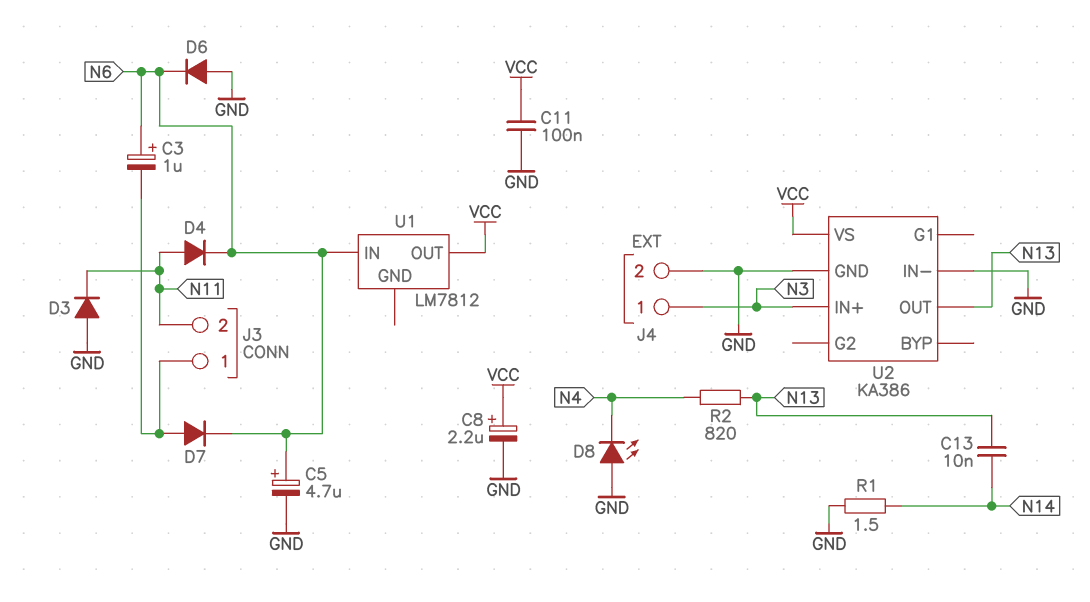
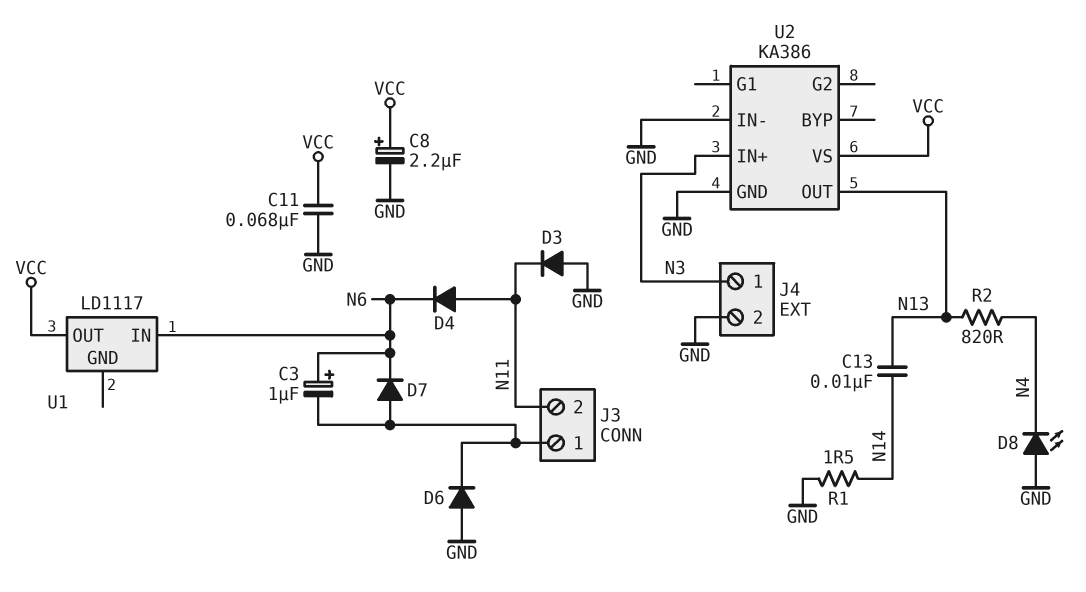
C5: 4.7uF (plus N6, minus GND) -> none
C11: 100nF (GND, VCC) -> 68nF (GND, VCC)
D6: diode (A GND, K N6) -> diode (A GND, K J3/1)
U1: LM7812 -> LD1117

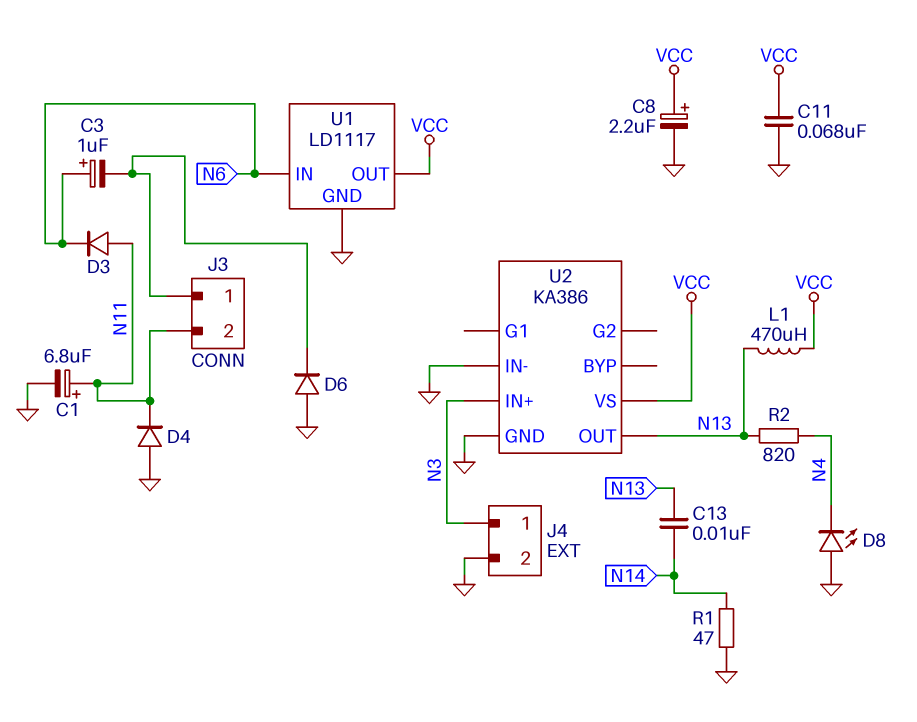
C1: none -> 6.8uF (plus N11, minus GND)
D3: diode (A GND, K N11) -> diode (A N11, K N6)
D4: diode (A N11, K N6) -> diode (A GND, K N11)
D7: diode (A J3/1, K N6) -> none
L1: none -> 470uH (N13, VCC)
R1: 1.5 (GND, N14) -> 47 (GND, N14)
U1 pin GND: none -> GND

